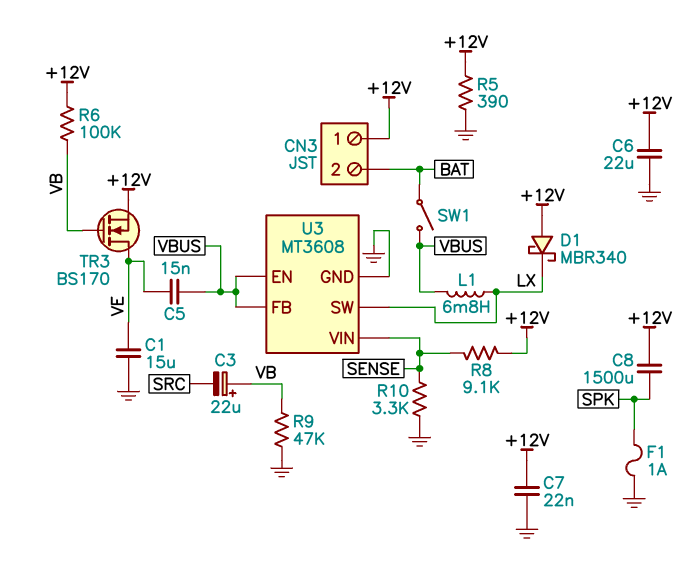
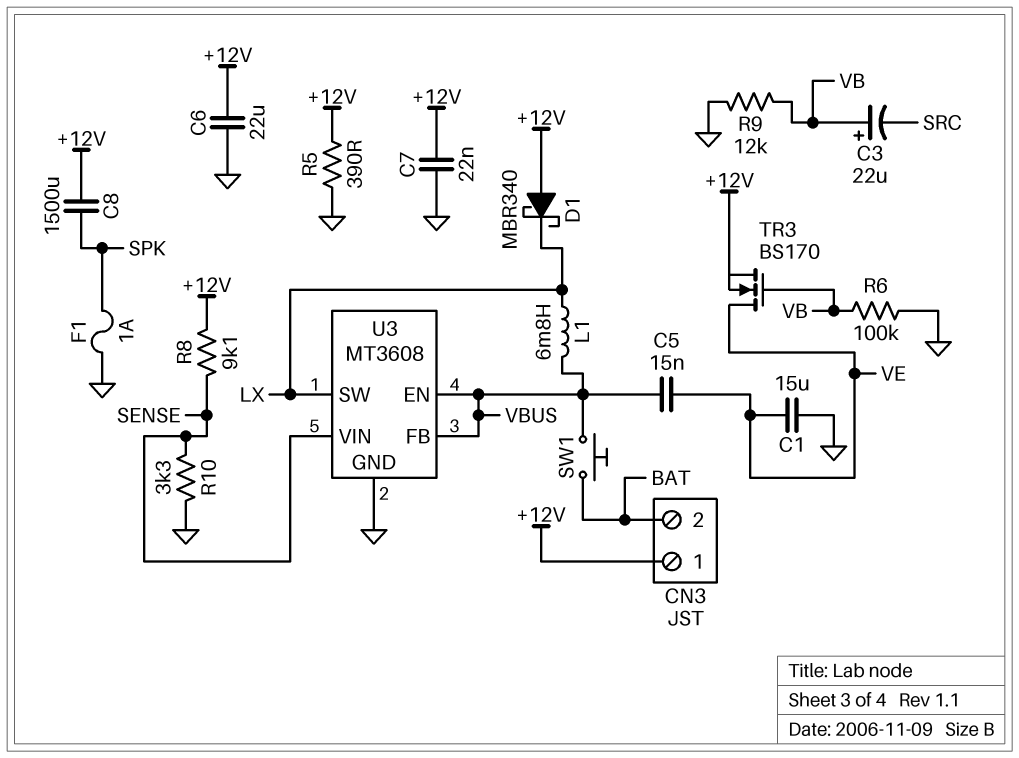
R6: 100k (+12V, VB) -> 100k (GND, VB)
R9: 47k (GND, VB) -> 12k (GND, VB)
SW1: switch (BAT, VBUS) -> button (BAT, VBUS)

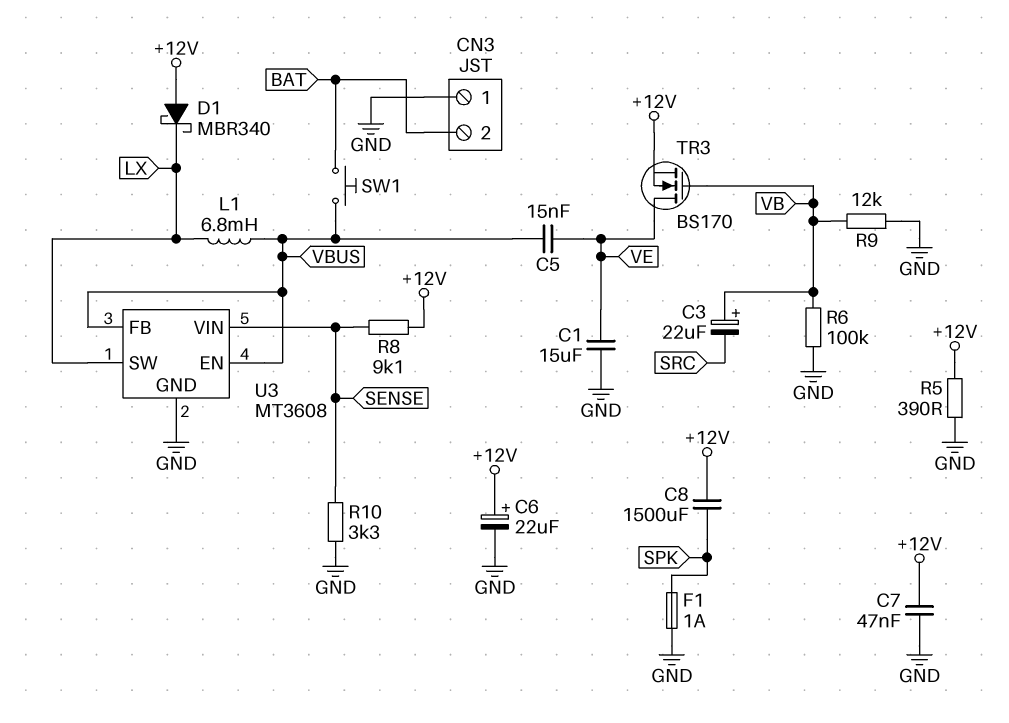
C6: 22uF (+12V, GND) -> 22uF (plus +12V, minus GND)
C7: 22nF (+12V, GND) -> 47nF (+12V, GND)
CN3 pin 1: +12V -> GND

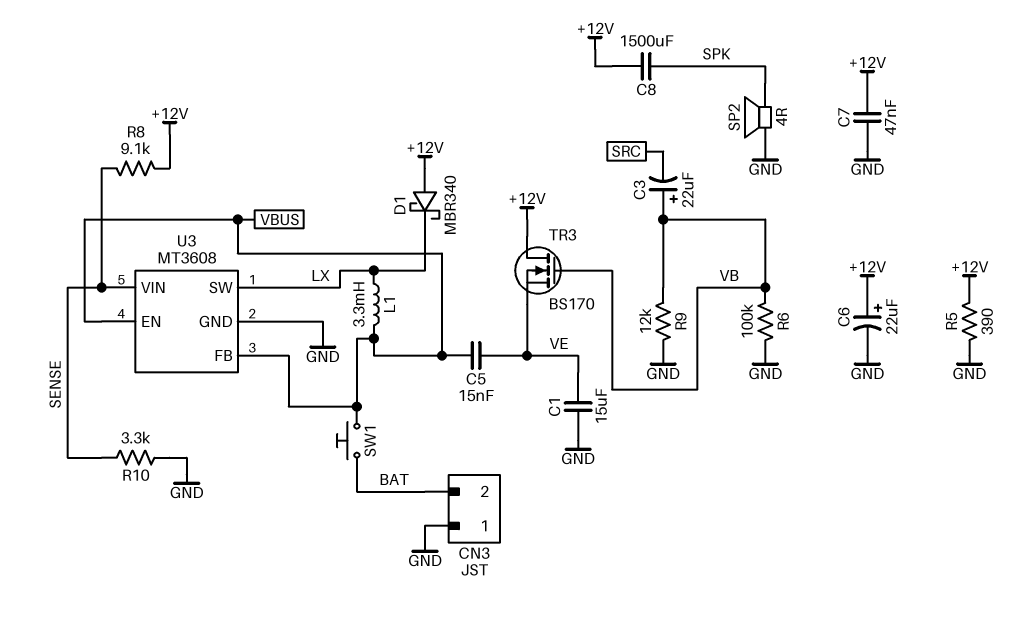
F1: 1A (GND, SPK) -> none
L1: 6.8mH (LX, VBUS) -> 3.3mH (LX, VBUS)
SP2: none -> speaker 4R (GND, SPK)
TR3: NMOS BS170 (G VB, D VE, S +12V) -> NMOS BS170 (G VB, D +12V, S VE)

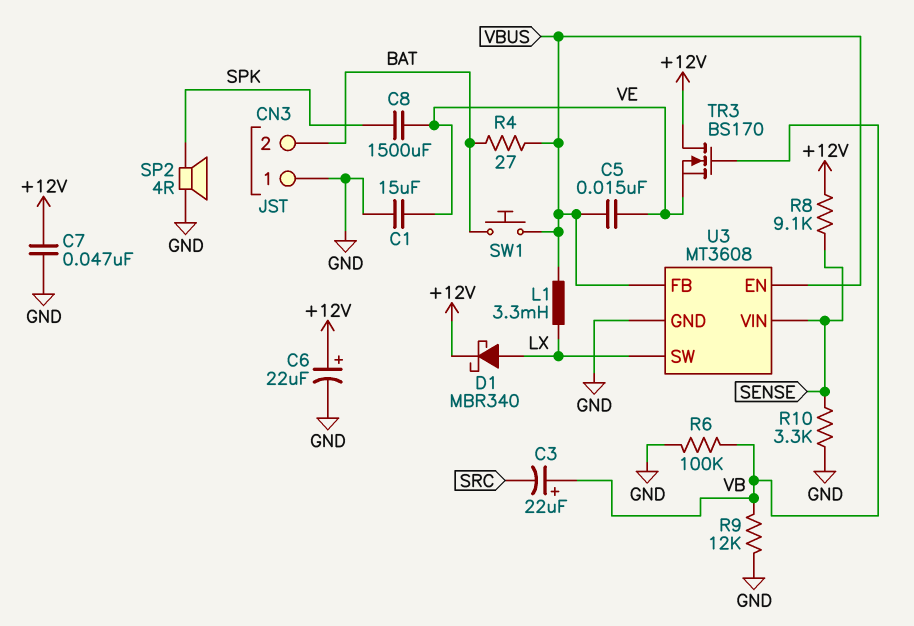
C8: 1500uF (+12V, SPK) -> 1500uF (SPK, VE)
D1: schottky MBR340 (A +12V, K LX) -> schottky MBR340 (A LX, K +12V)
R4: none -> 27 (BAT, VBUS)
R5: 390 (+12V, GND) -> none

